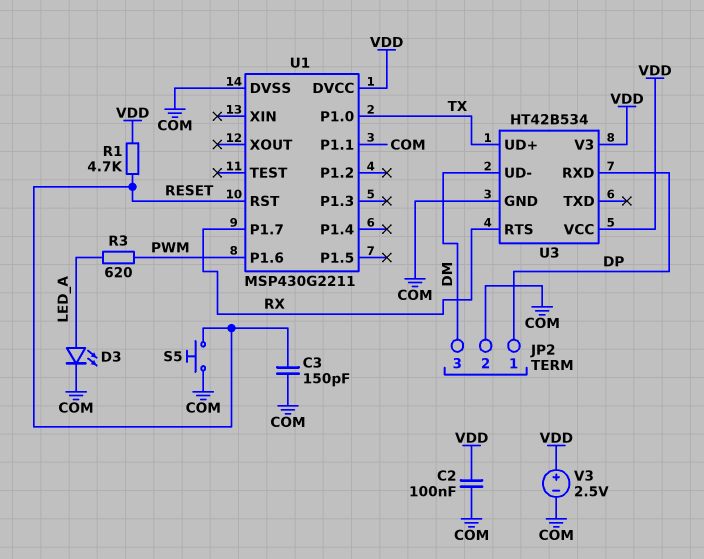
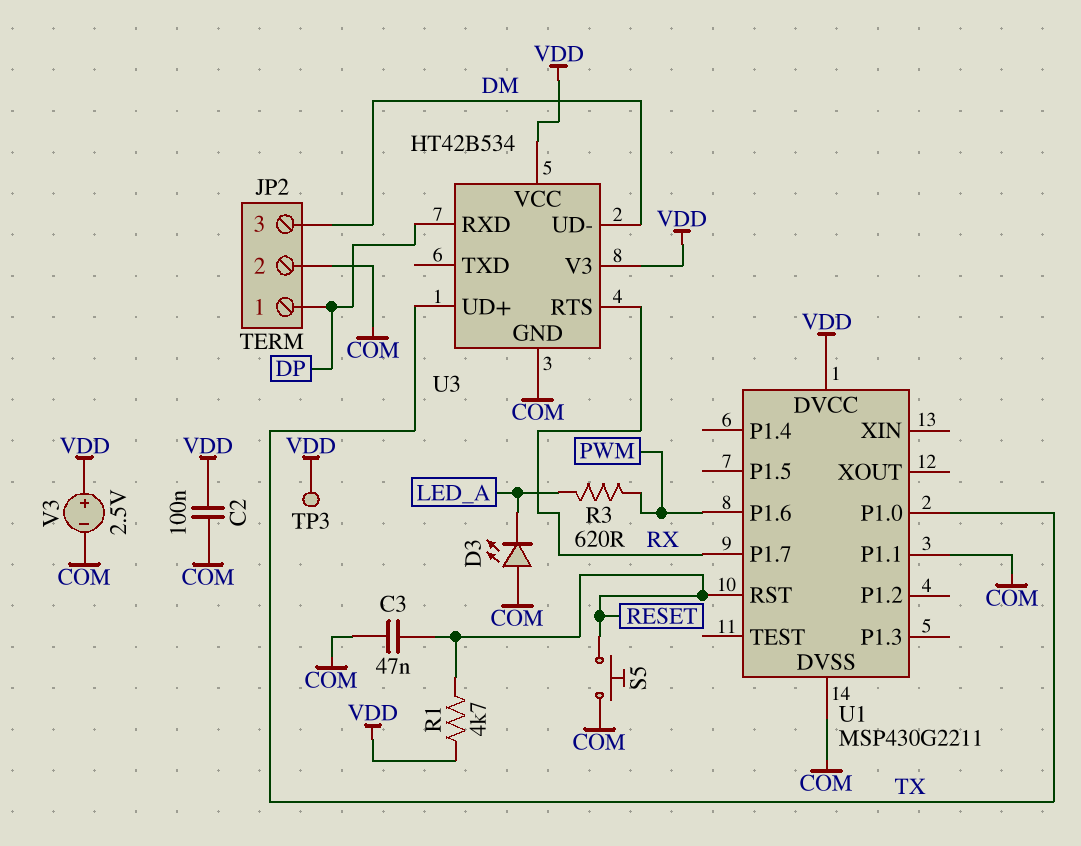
C3: 150pF (COM, RESET) -> 47nF (COM, RESET)
D3: LED (A LED_A, K COM) -> LED (A COM, K LED_A)
TP3: none -> test point (VDD)

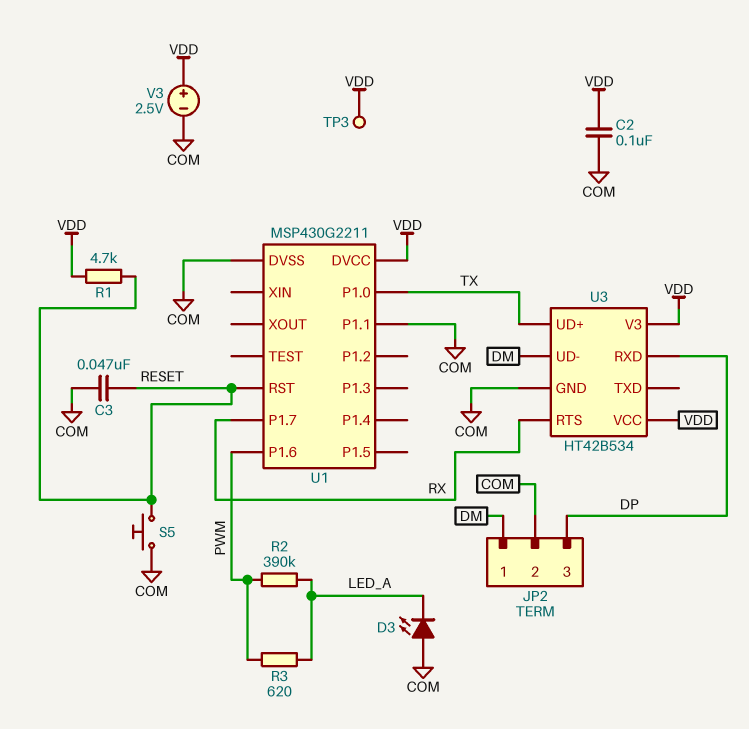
JP2 pin 1: DP -> DM
JP2 pin 3: DM -> DP
R2: none -> 390k (LED_A, PWM)

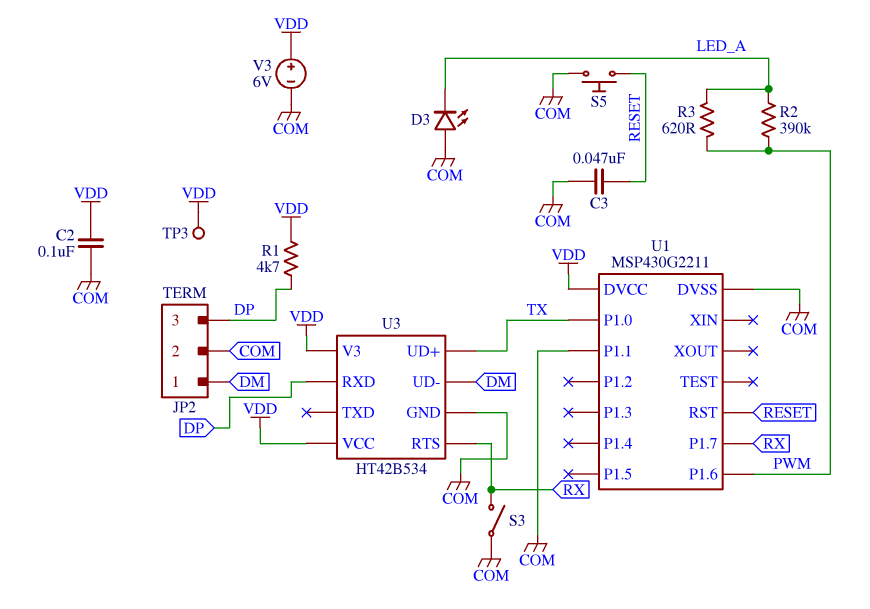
R1: 4.7k (RESET, VDD) -> 4.7k (DP, VDD)
S3: none -> switch (COM, RX)
V3: 2.5V (plus VDD, minus COM) -> 6V (plus VDD, minus COM)

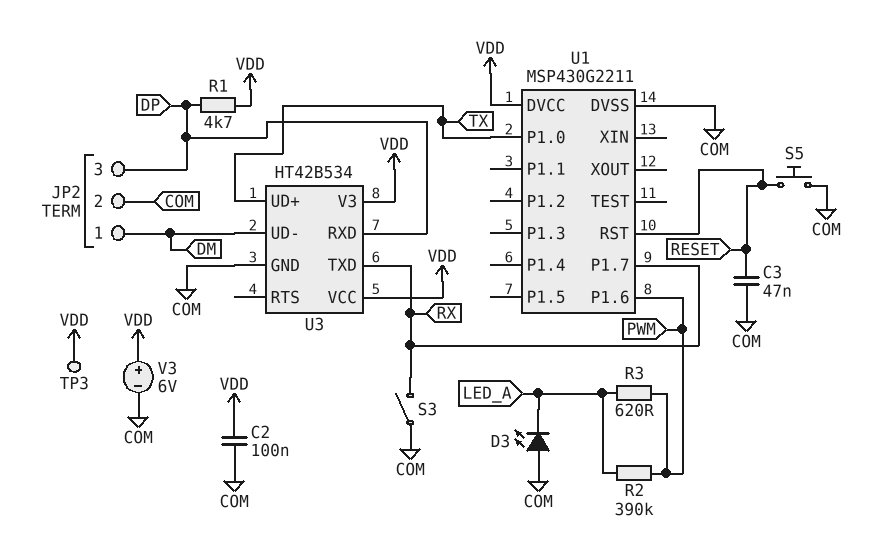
U1 pin P1.1: COM -> none
U3 pin RTS: RX -> none
U3 pin TXD: none -> RX

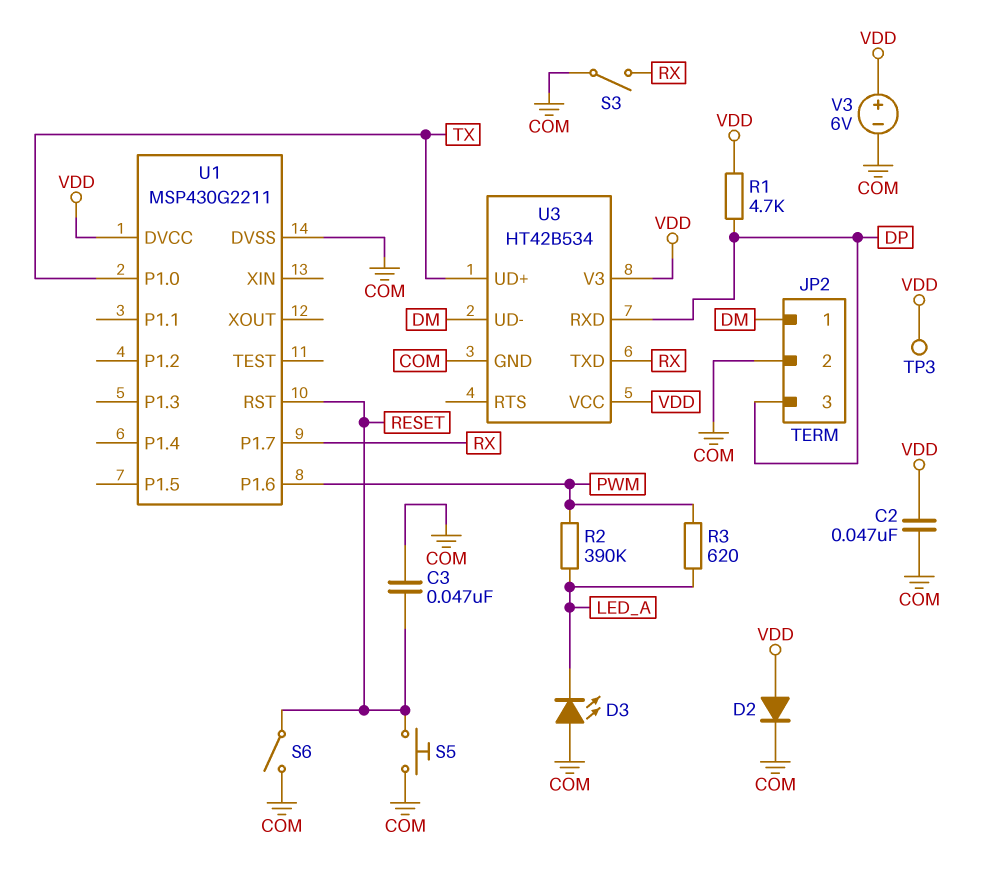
C2: 100nF (COM, VDD) -> 47nF (COM, VDD)
D2: none -> diode (A VDD, K COM)
S6: none -> switch (COM, RESET)

